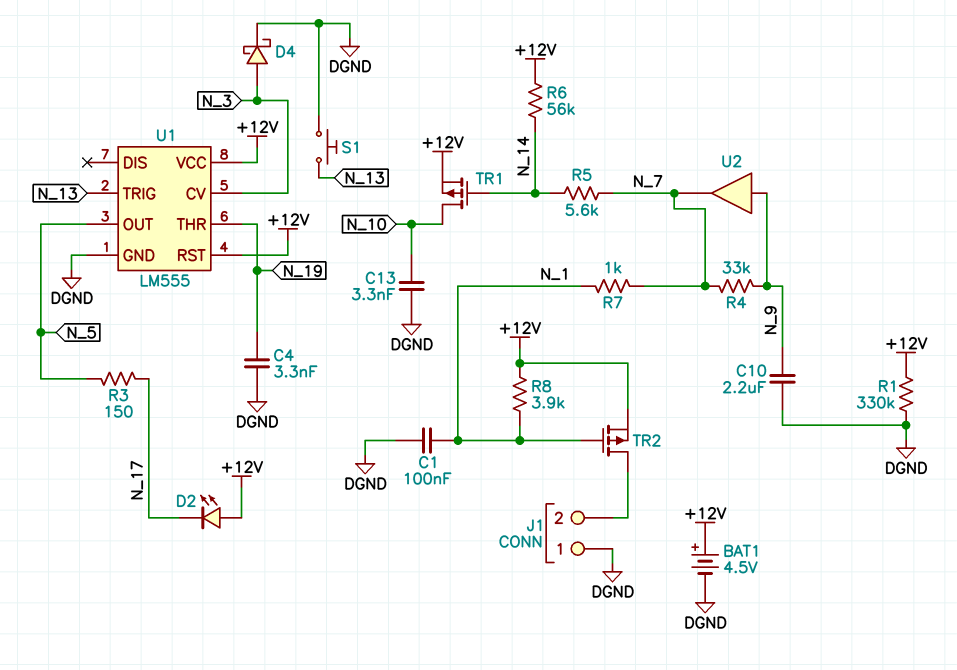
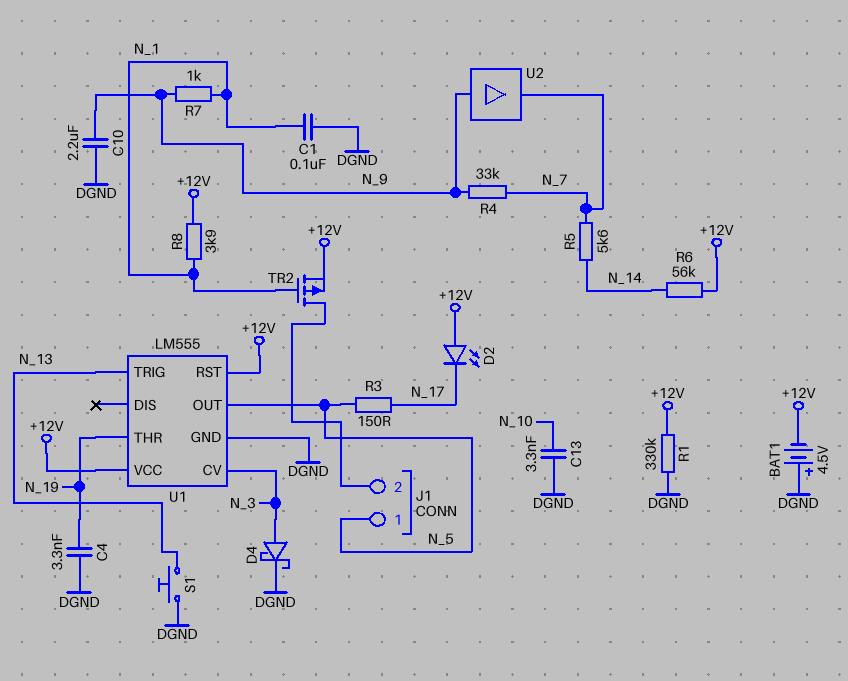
BAT1: 4.5V (plus +12V, minus DGND) -> 4.5V (plus DGND, minus +12V)
J1 pin 1: DGND -> N_5
R7: 1k (N_1, N_7) -> 1k (N_1, N_9)
TR1: PMOS (G N_14, D N_10, S +12V) -> none

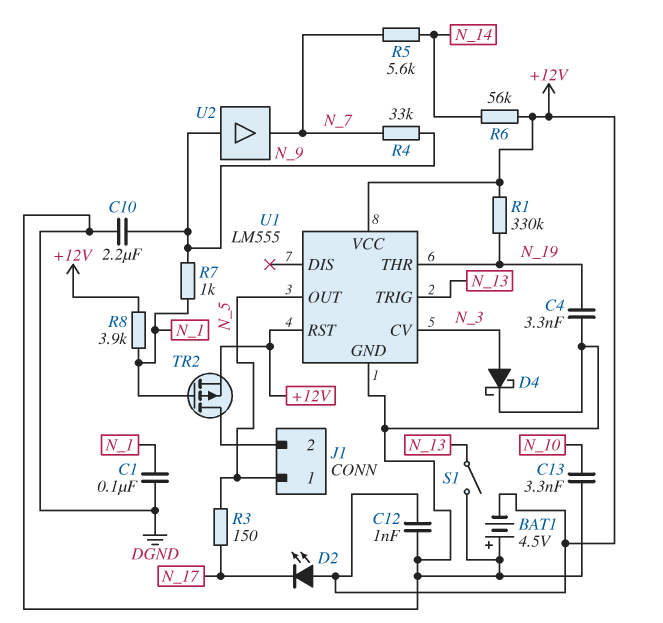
C12: none -> 1nF (+12V, DGND)
R1: 330k (+12V, DGND) -> 330k (+12V, N_19)
S1: button (DGND, N_13) -> switch (DGND, N_13)

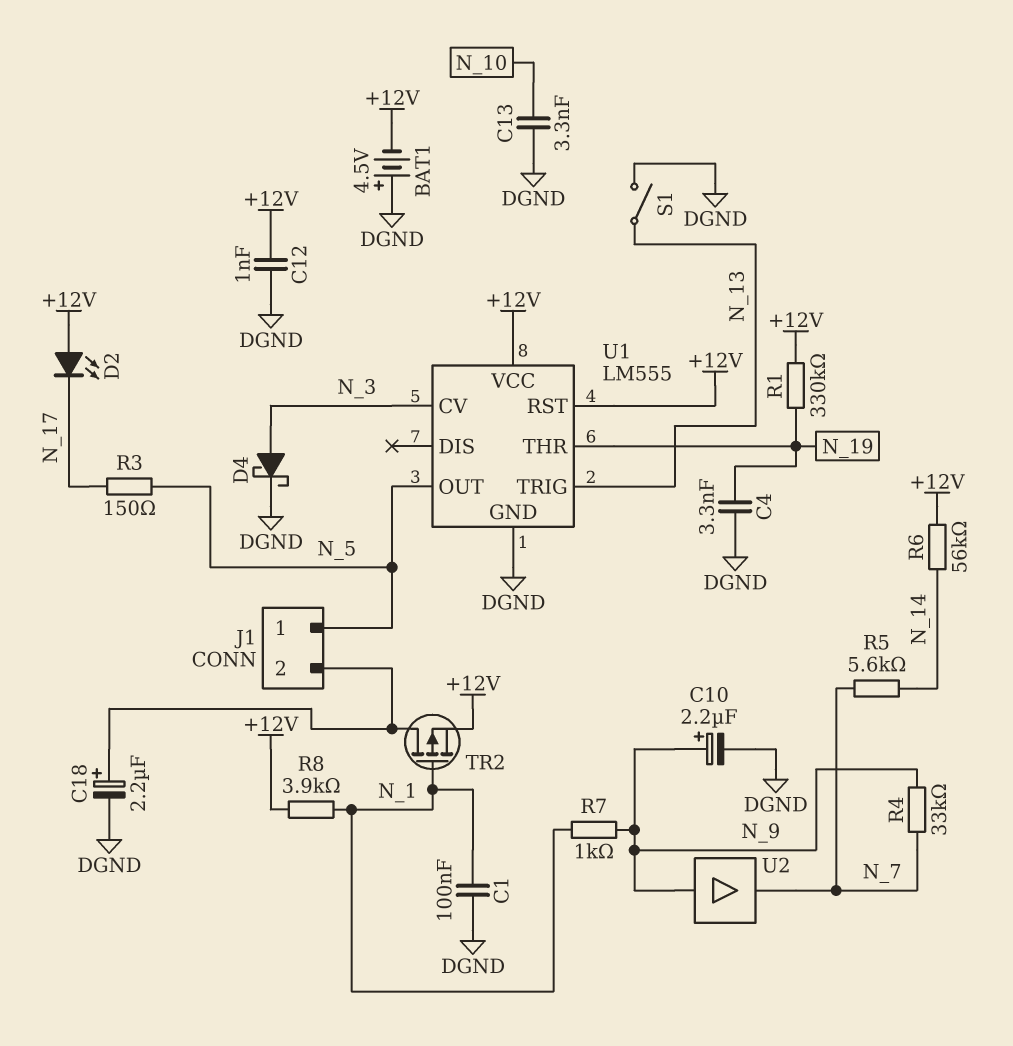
C10: 2.2uF (DGND, N_9) -> 2.2uF (plus N_9, minus DGND)
C18: none -> 2.2uF (plus J1/2, minus DGND)

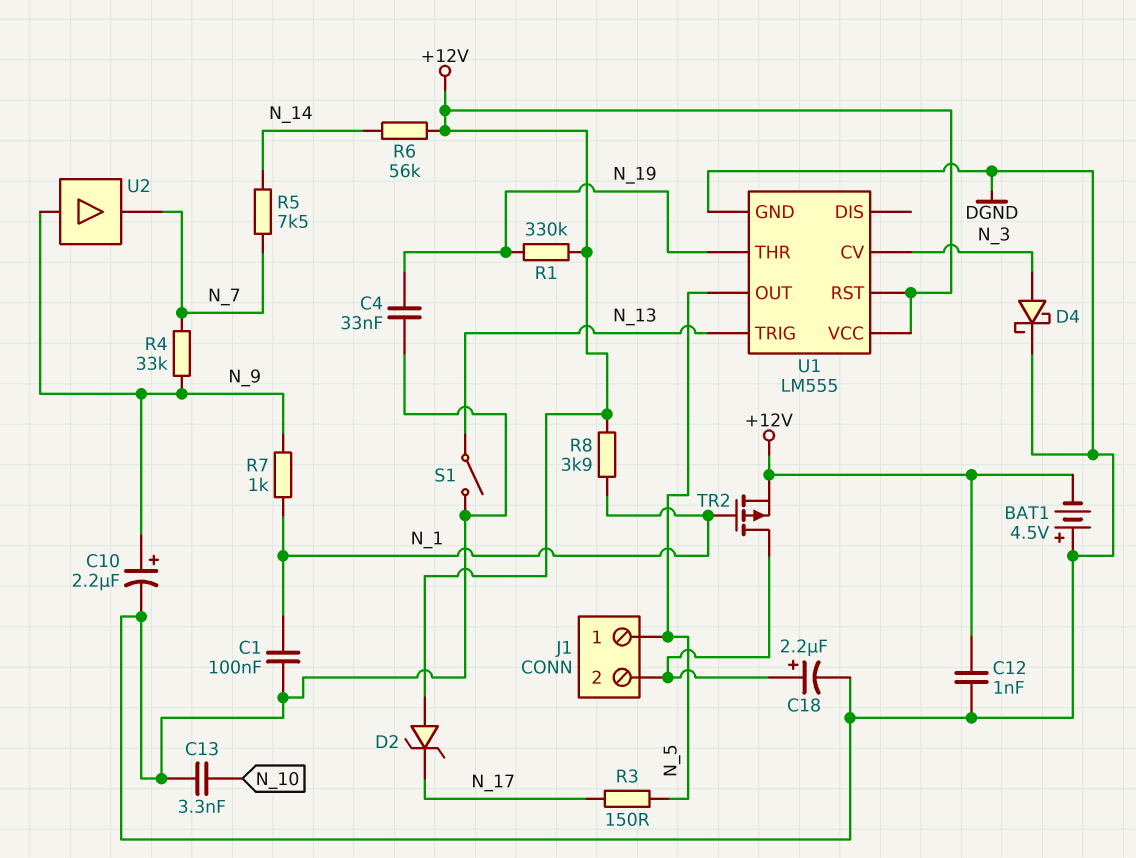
C4: 3.3nF (DGND, N_19) -> 33nF (DGND, N_19)
D2: LED (A +12V, K N_17) -> zener (A +12V, K N_17)
R5: 5.6k (N_7, N_14) -> 7.5k (N_7, N_14)

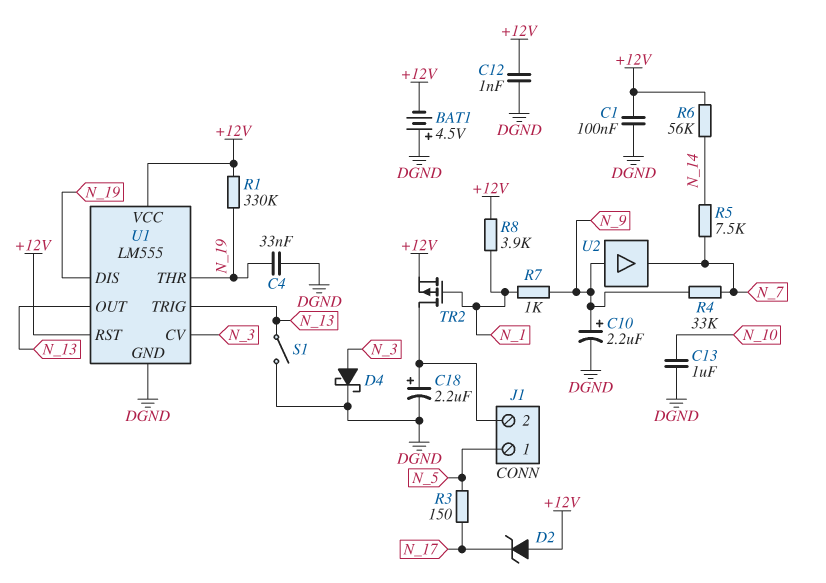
C1: 100nF (DGND, N_1) -> 100nF (+12V, DGND)
C13: 3.3nF (DGND, N_10) -> 1uF (DGND, N_10)
U1 pin DIS: none -> N_19
U1 pin OUT: N_5 -> N_13

